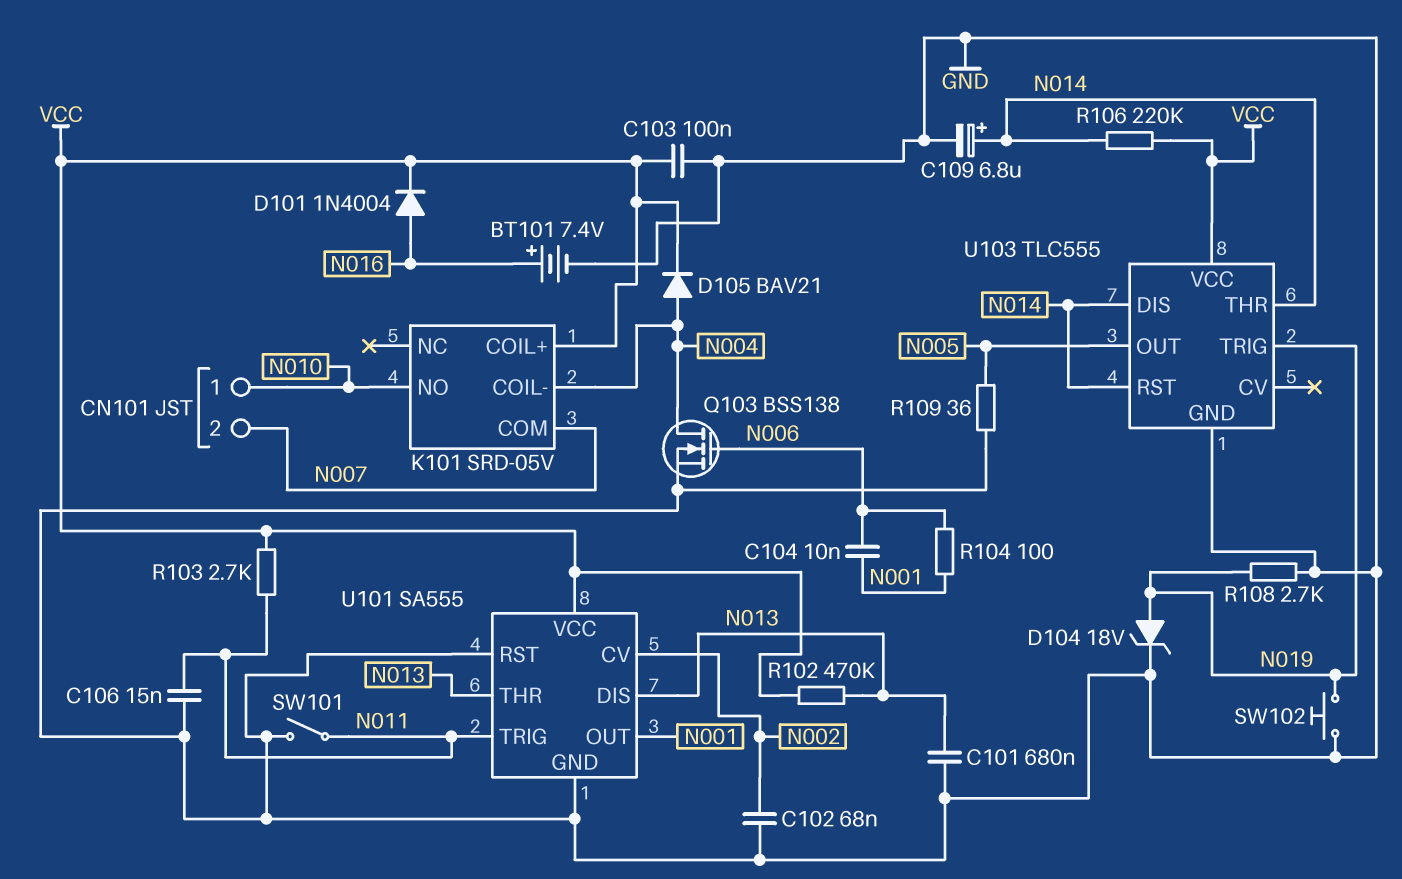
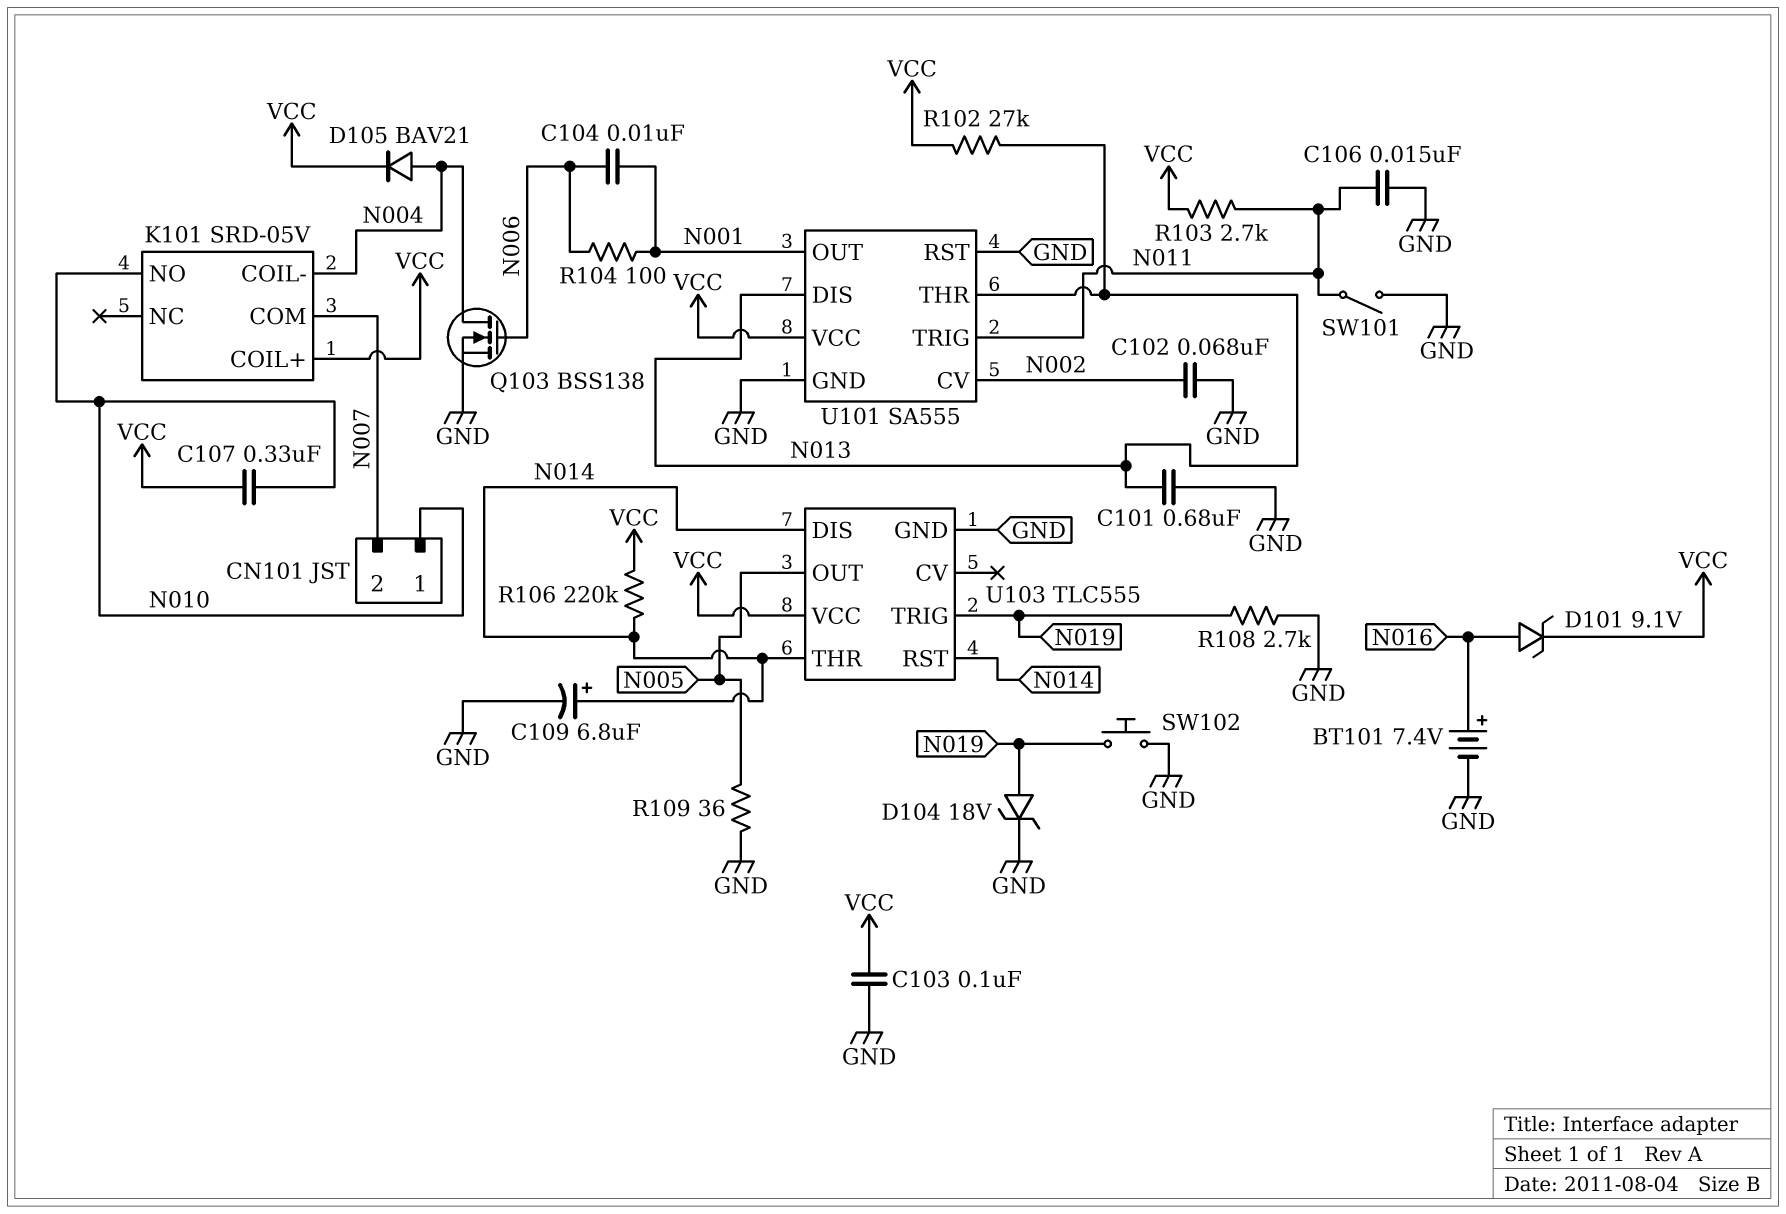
C107: none -> 330nF (N010, VCC)
D101: diode 1N4004 (A N016, K VCC) -> zener 9.1V (A N016, K VCC)
R102: 470k (N013, VCC) -> 27k (N013, VCC)

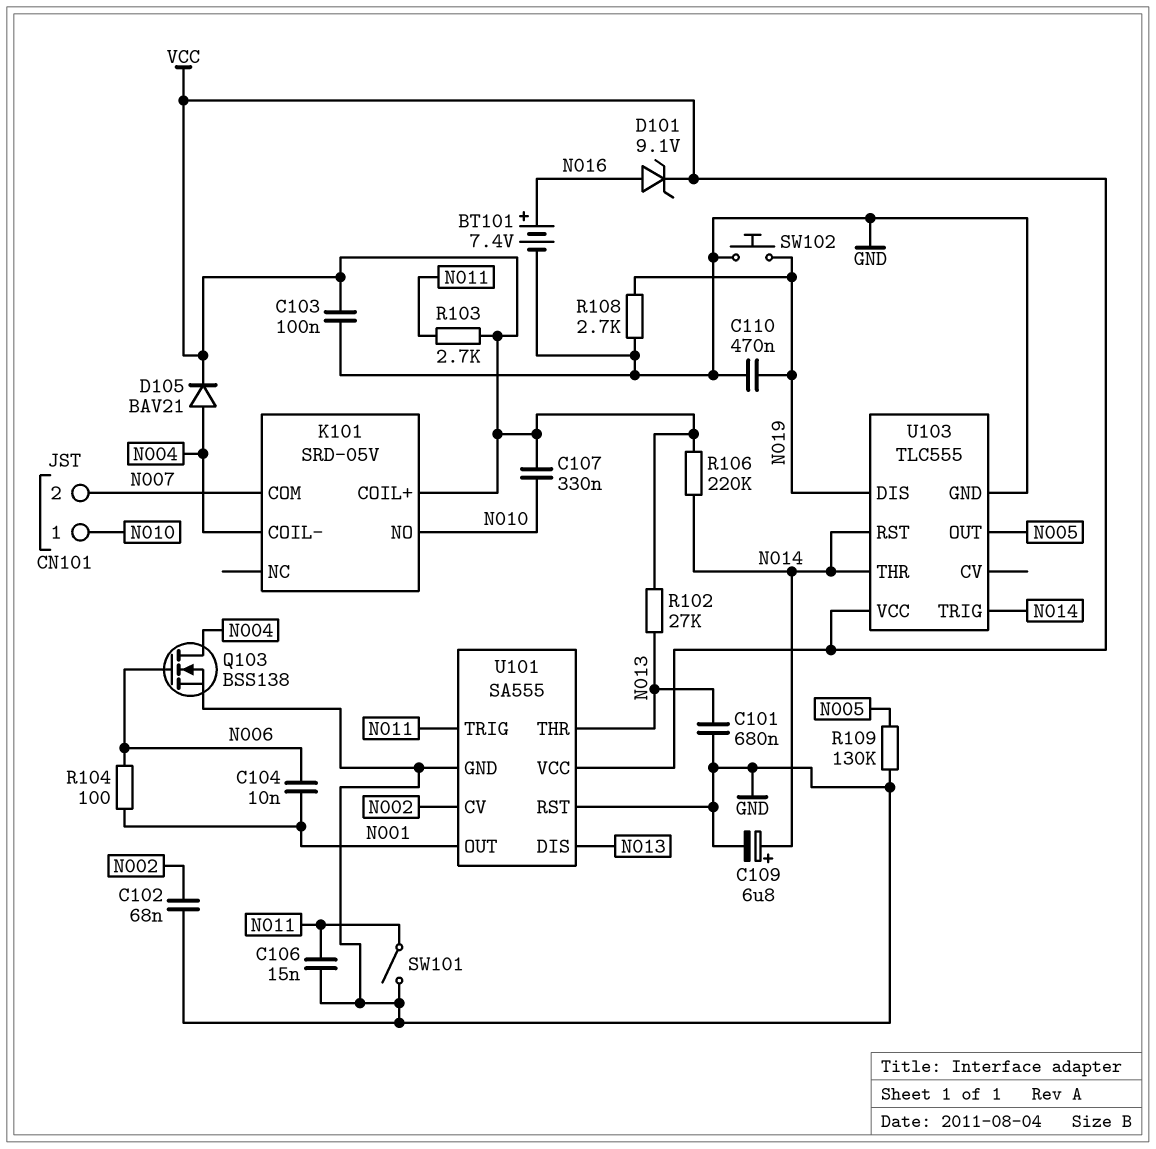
C110: none -> 470nF (GND, N019)
D104: zener 18V (A N019, K GND) -> none
R109: 36 (GND, N005) -> 130k (GND, N005)
U103 pin DIS: N014 -> N019
U103 pin TRIG: N019 -> N014

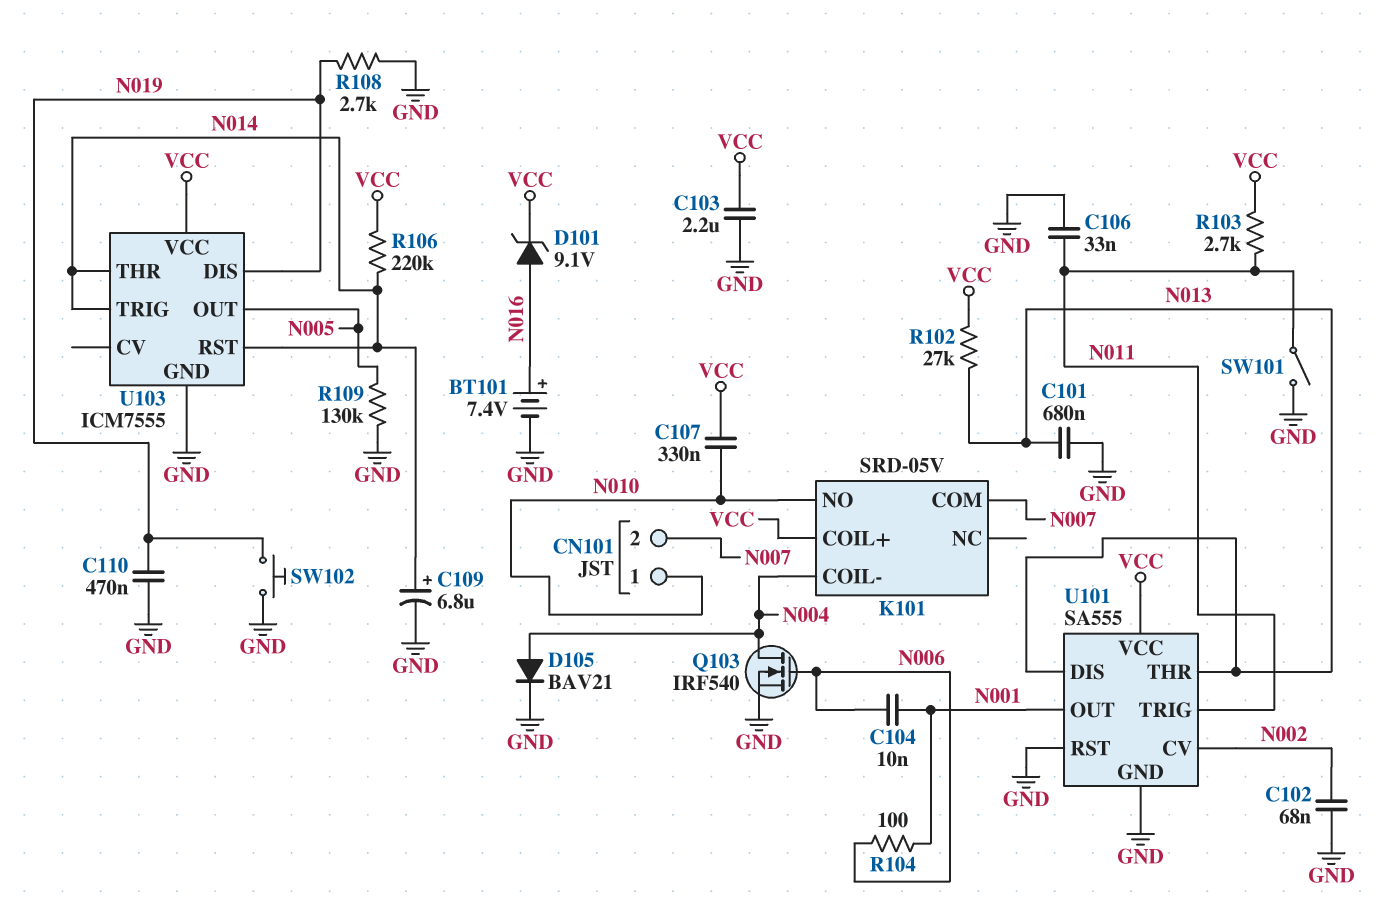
C103: 100nF (GND, VCC) -> 2.2uF (GND, VCC)
C106: 15nF (GND, N011) -> 33nF (GND, N011)
D105: diode BAV21 (A N004, K VCC) -> diode BAV21 (A N004, K GND)
Q103: NMOS BSS138 (G N006, D N004, S GND) -> NMOS IRF540 (G N006, D N004, S GND)
U103: TLC555 -> ICM7555

